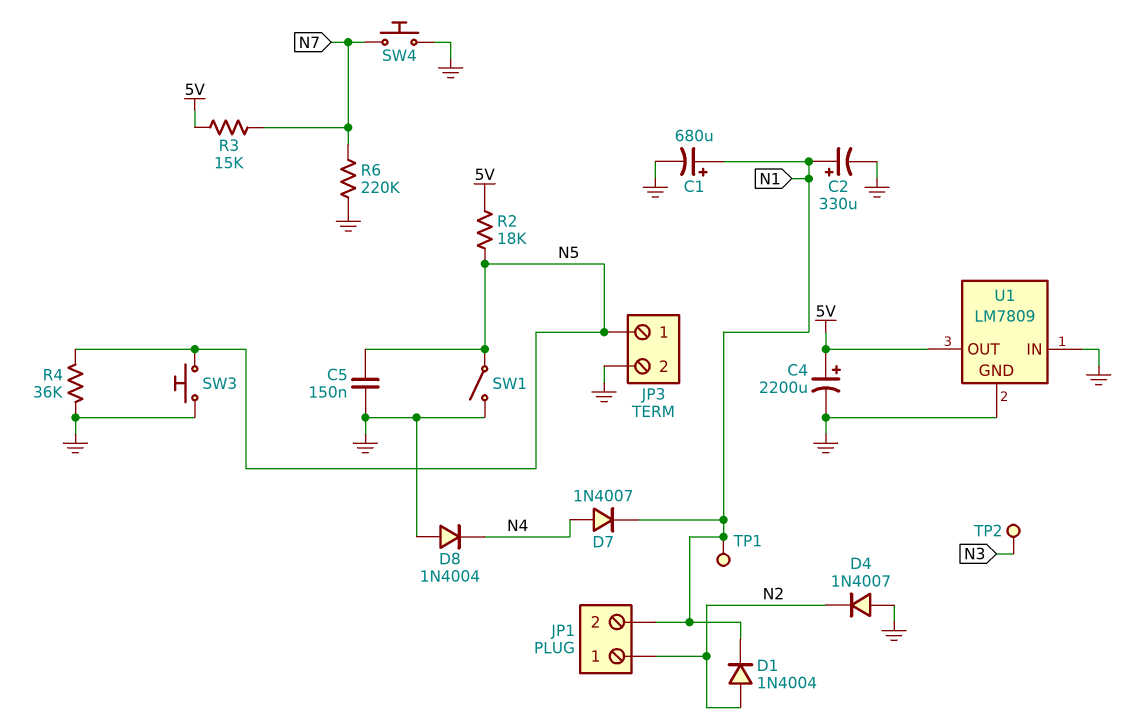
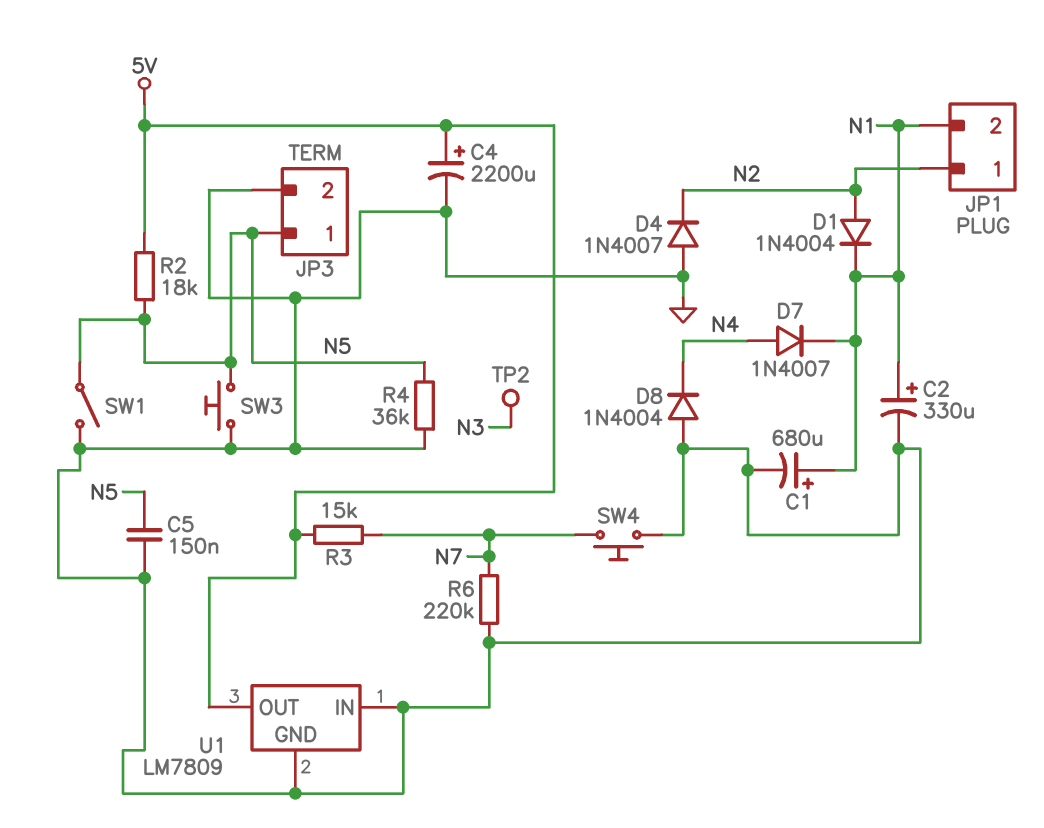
TP1: test point (N1) -> none

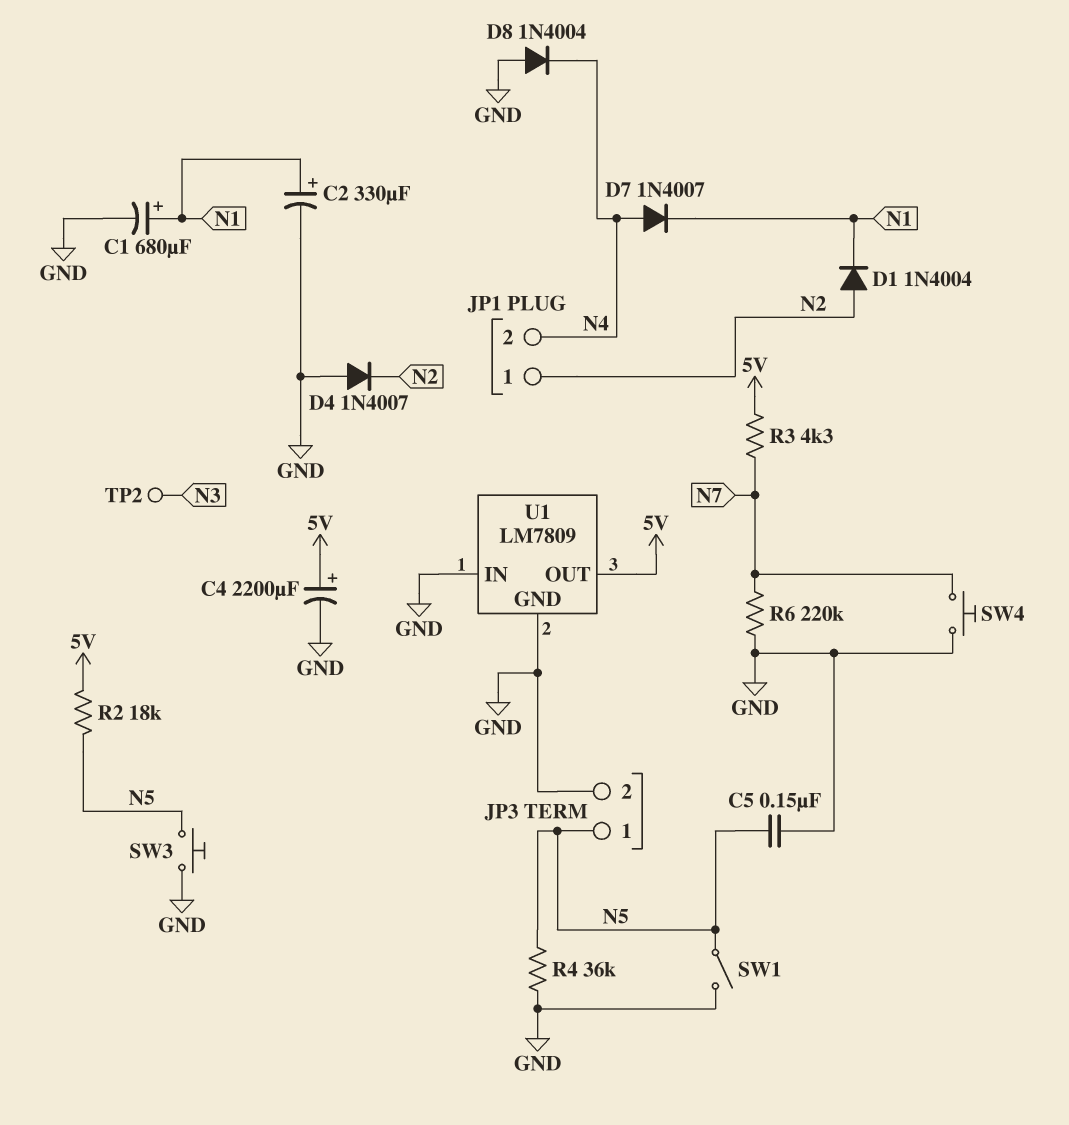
JP1 pin 2: N1 -> N4
R3: 15k (5V, N7) -> 4.3k (5V, N7)

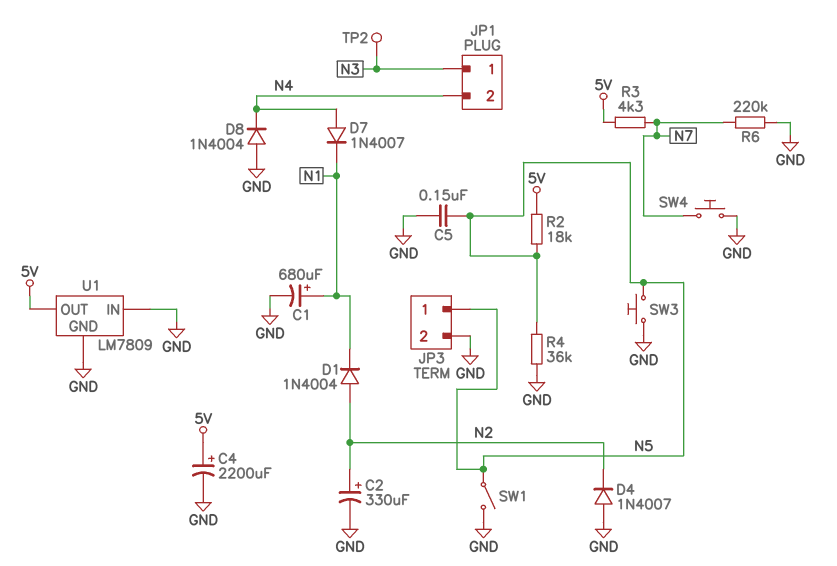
C2: 330uF (plus N1, minus GND) -> 330uF (plus N2, minus GND)
JP1 pin 1: N2 -> N3

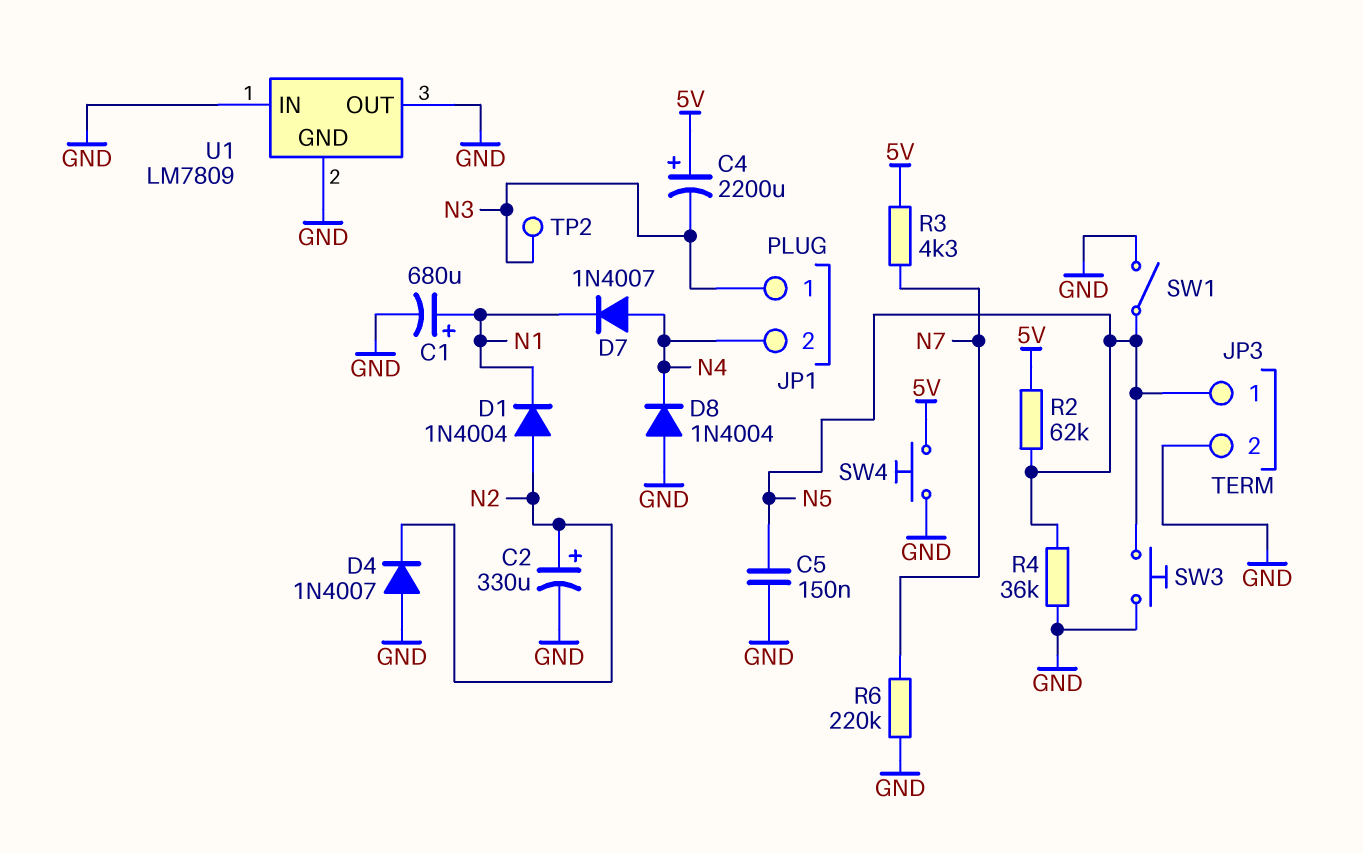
C4: 2200uF (plus 5V, minus GND) -> 2200uF (plus 5V, minus N3)
R2: 18k (5V, N5) -> 62k (5V, N5)
SW4: button (GND, N7) -> button (5V, GND)
U1 pin OUT: 5V -> GND

